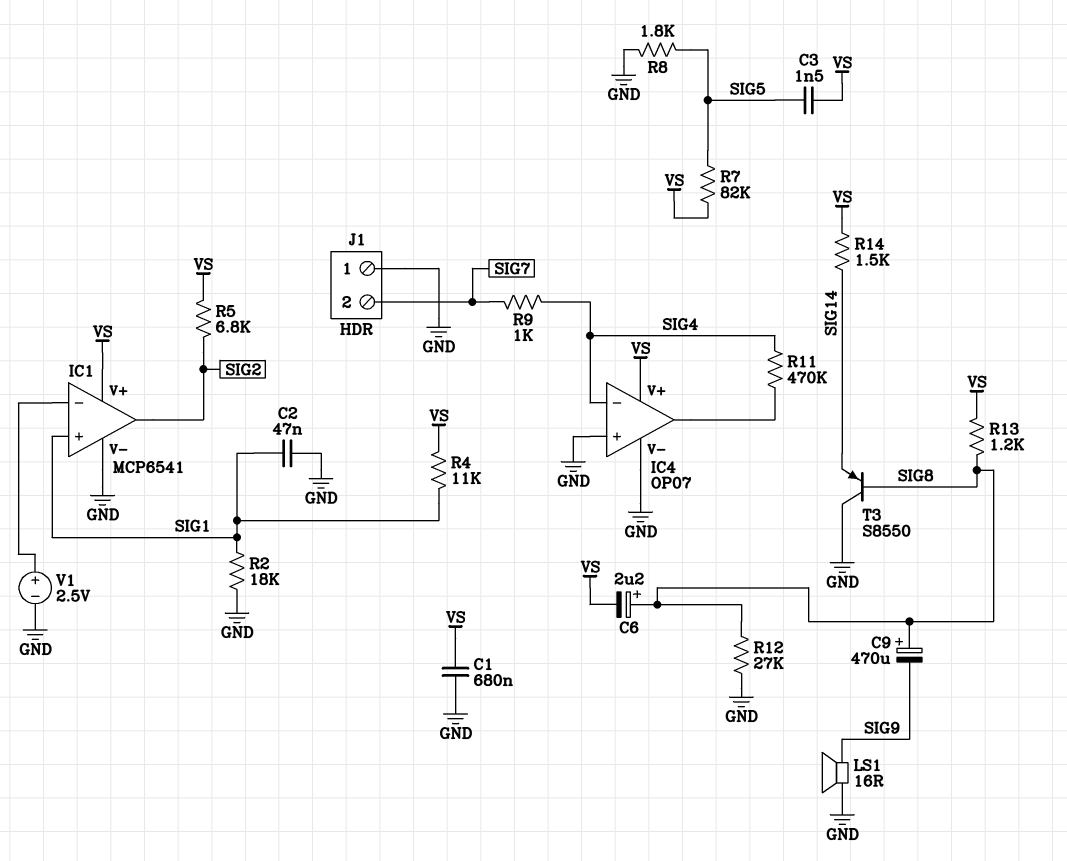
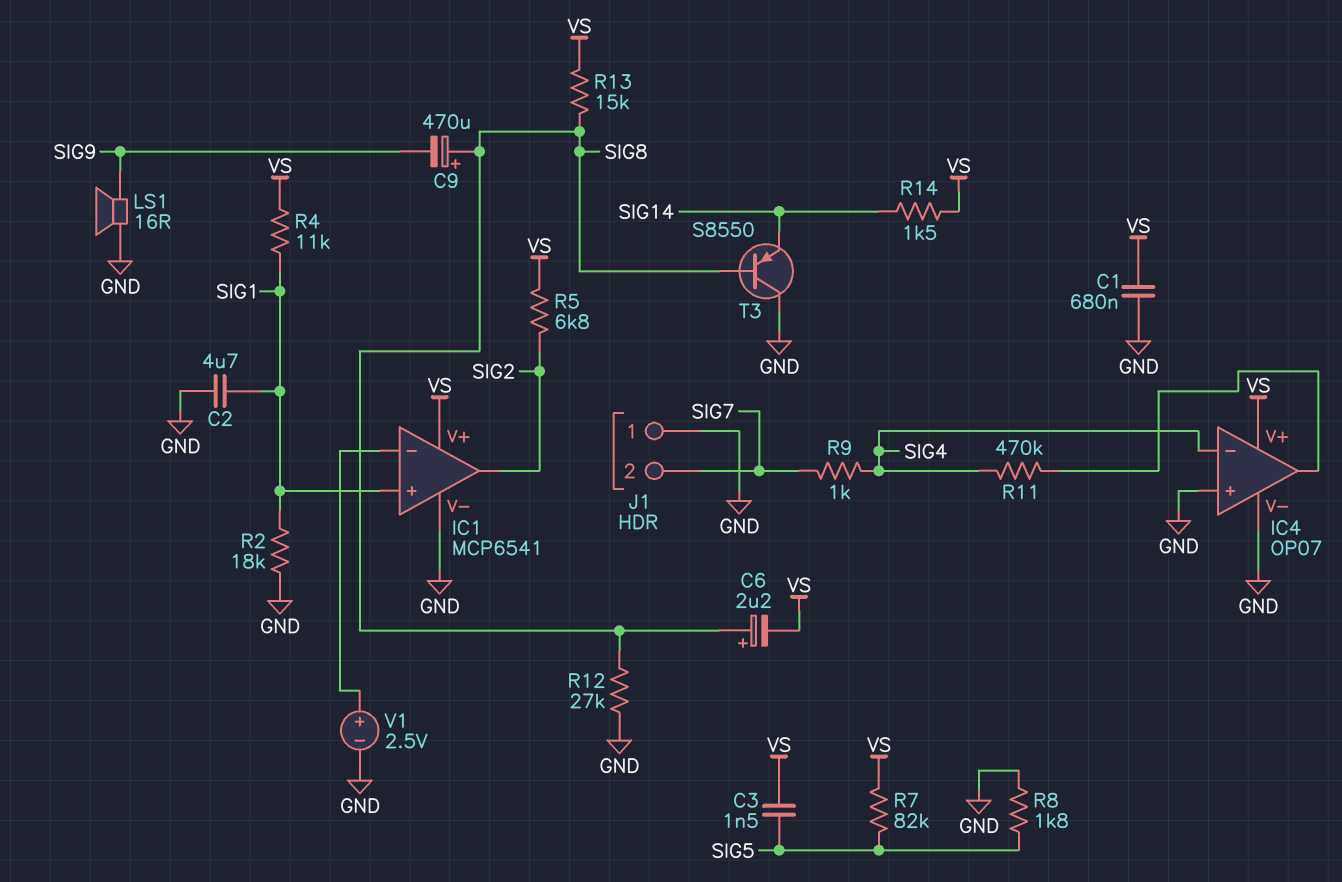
C2: 47nF (GND, SIG1) -> 4.7uF (GND, SIG1)
R13: 1.2k (SIG8, VS) -> 15k (SIG8, VS)

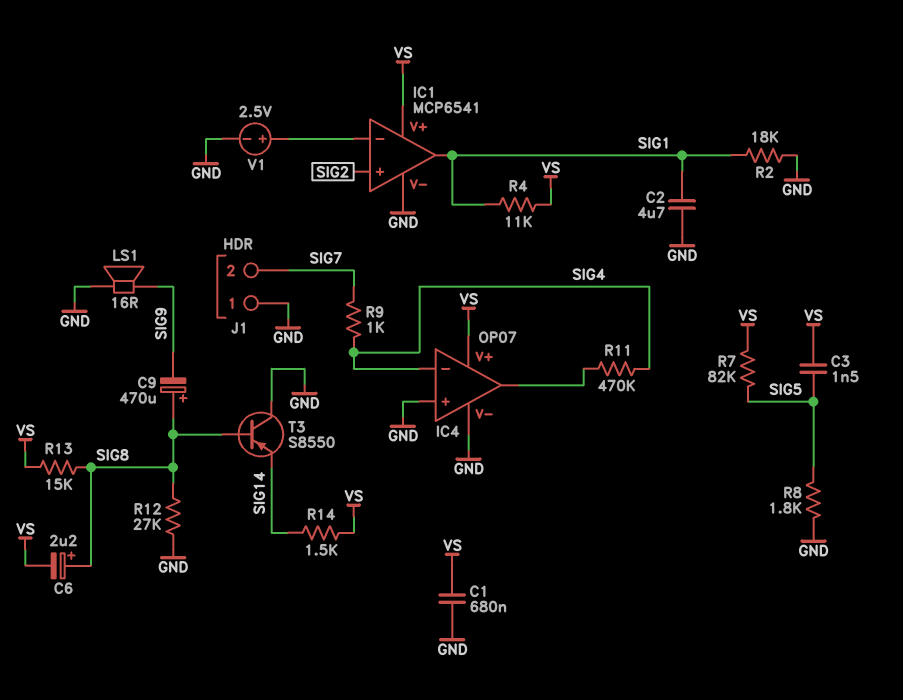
IC1 pin in+: SIG1 -> SIG2
IC1 pin out: SIG2 -> SIG1
R5: 6.8k (SIG2, VS) -> none

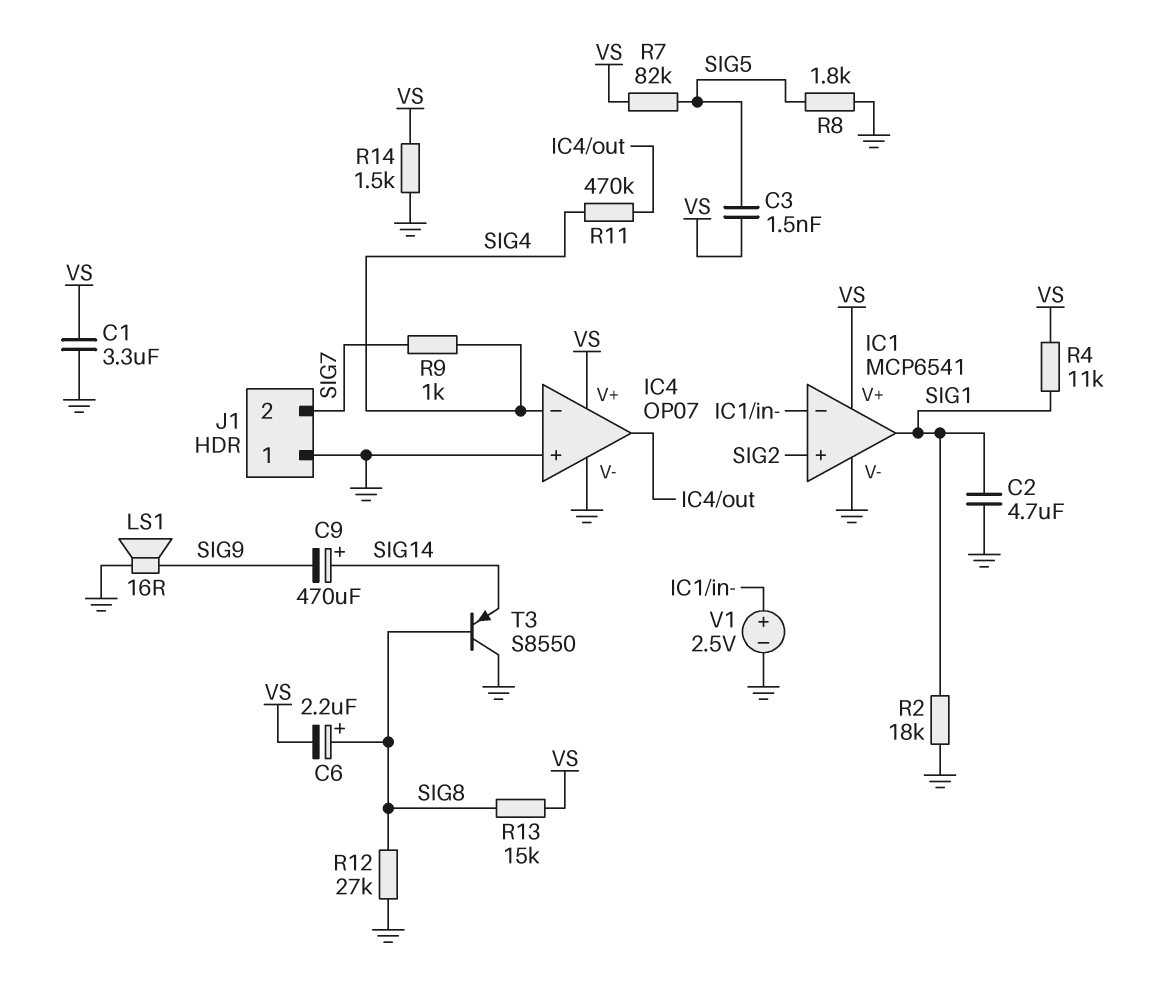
C1: 680nF (GND, VS) -> 3.3uF (GND, VS)
C9: 470uF (plus SIG8, minus SIG9) -> 470uF (plus SIG14, minus SIG9)
R14: 1.5k (SIG14, VS) -> 1.5k (GND, VS)

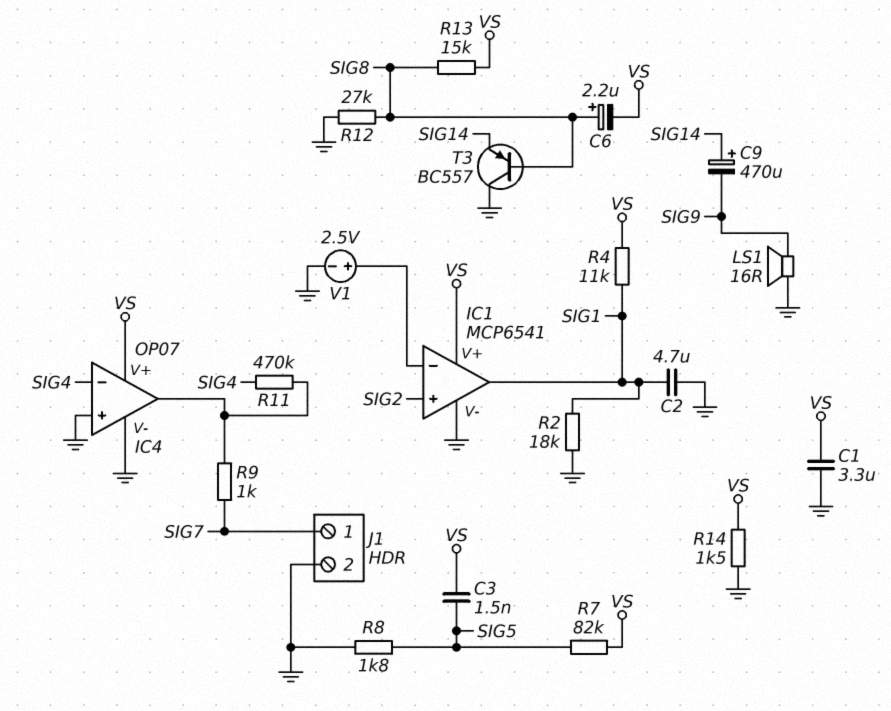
J1 pin 1: GND -> SIG7
J1 pin 2: SIG7 -> GND
R9: 1k (SIG4, SIG7) -> 1k (IC4/out, SIG7)
T3: PNP S8550 (B SIG8, C GND, E SIG14) -> PNP BC557 (B SIG8, C GND, E SIG14)

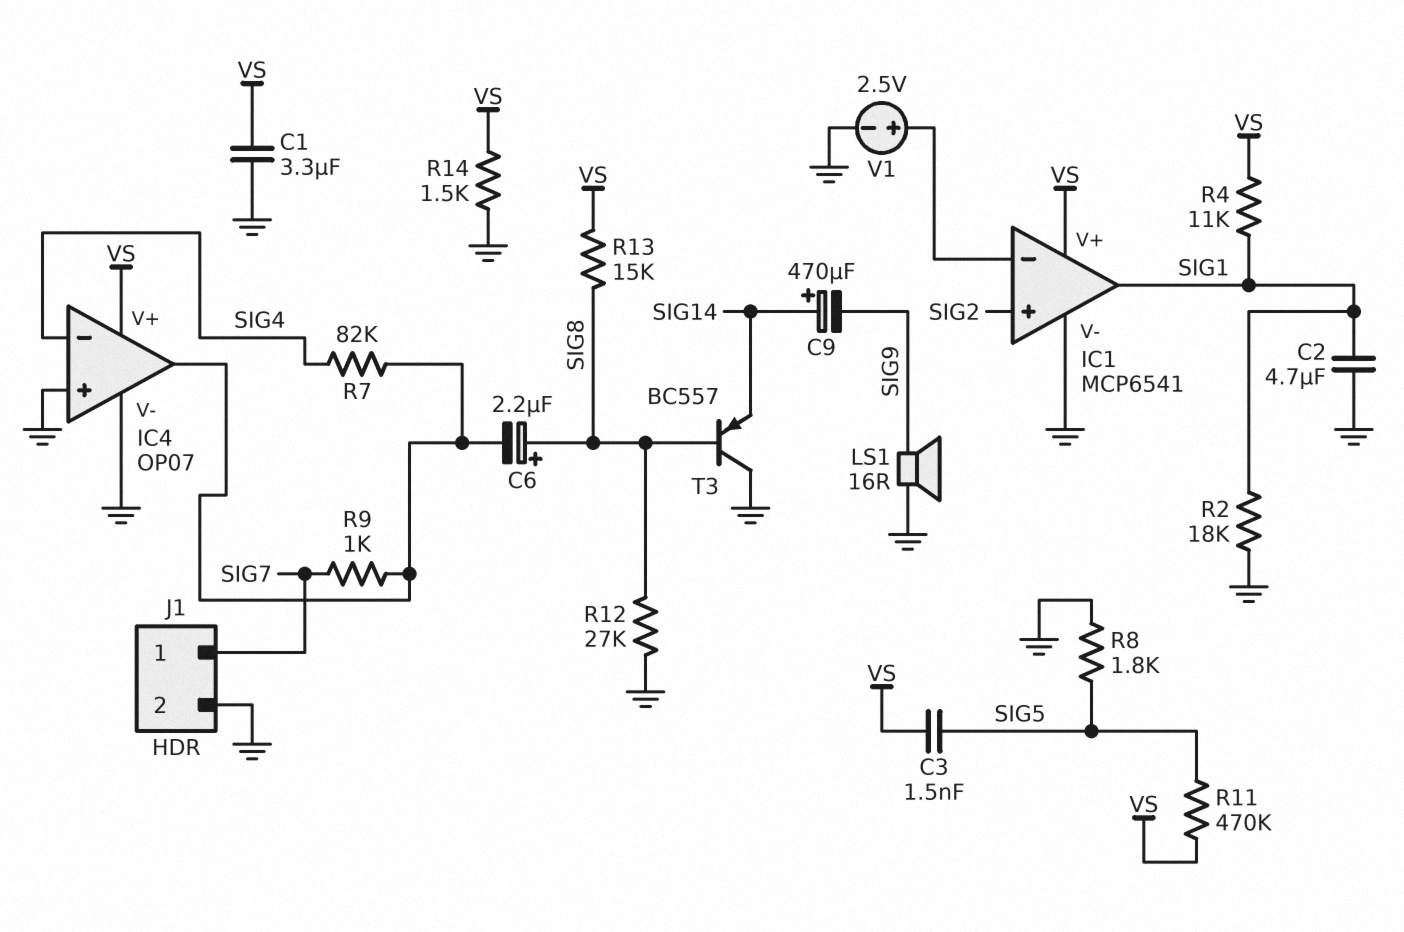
C6: 2.2uF (plus SIG8, minus VS) -> 2.2uF (plus SIG8, minus IC4/out)
R7: 82k (SIG5, VS) -> 82k (IC4/out, SIG4)
R11: 470k (IC4/out, SIG4) -> 470k (SIG5, VS)

